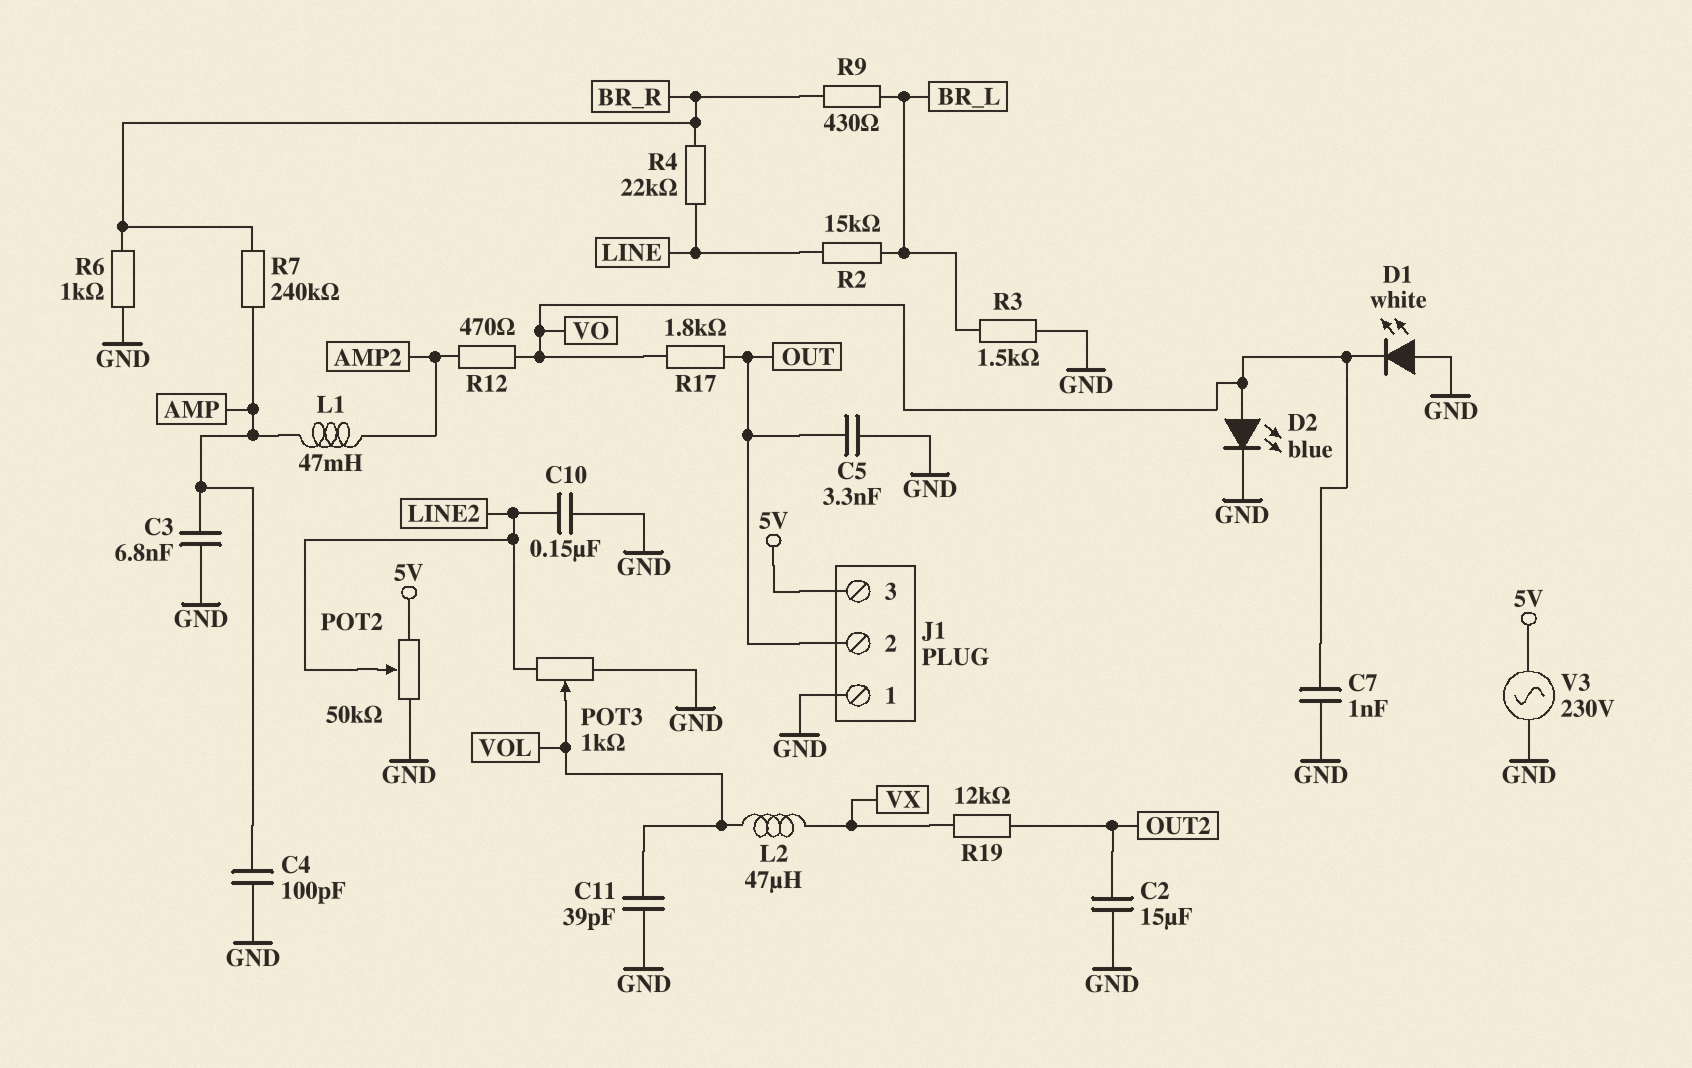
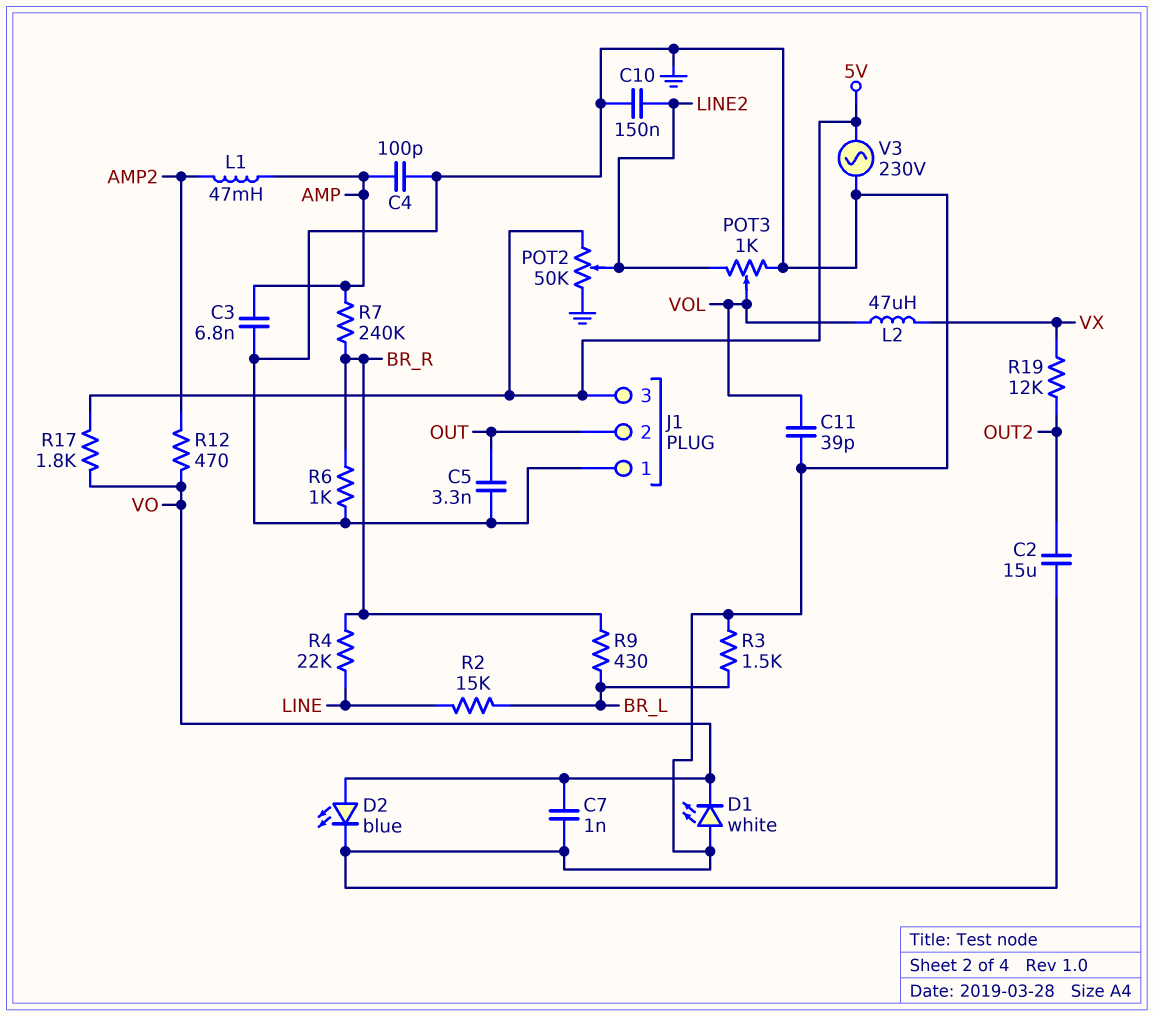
R17: 1.8k (OUT, VO) -> 1.8k (5V, VO)

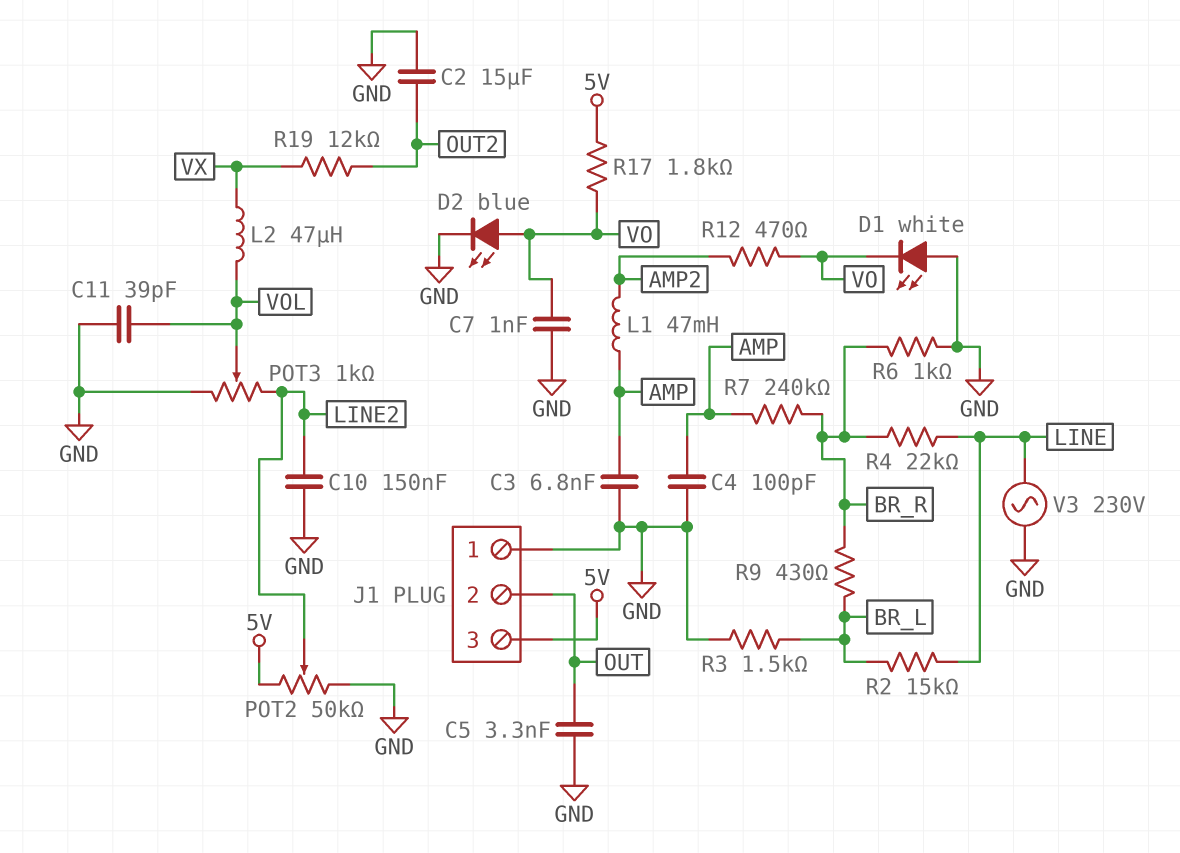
V3: AC 230V (5V, GND) -> AC 230V (GND, LINE)

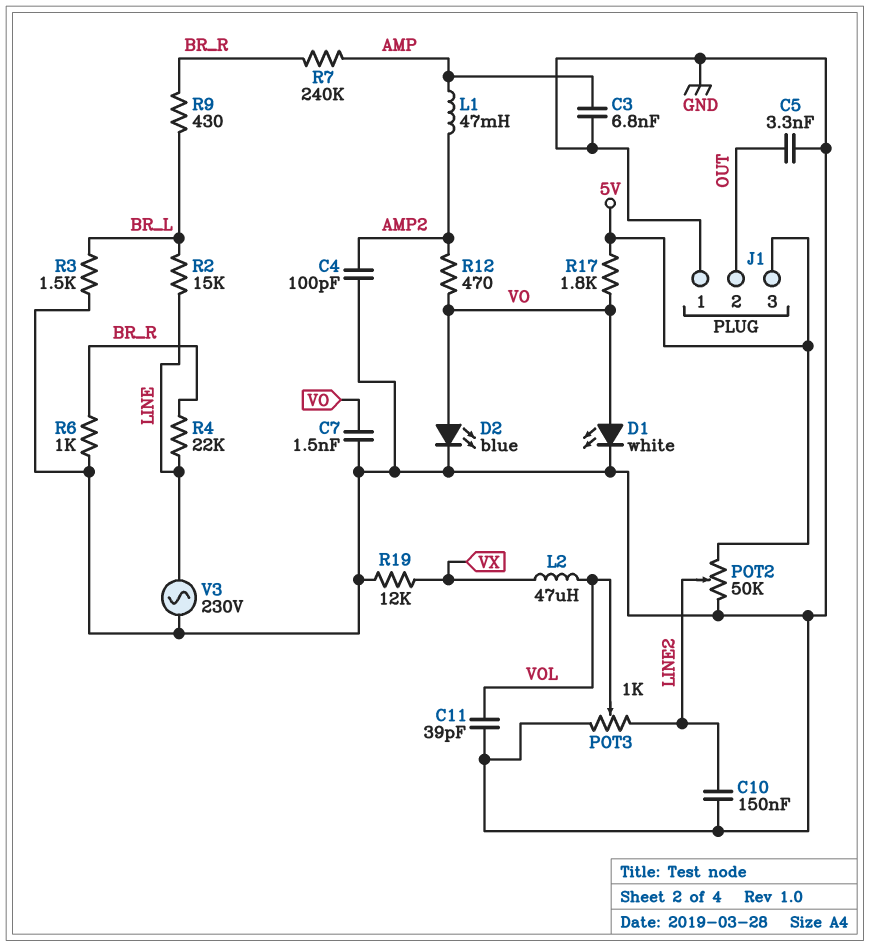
C2: 15uF (GND, OUT2) -> none
C4: 100pF (AMP, GND) -> 100pF (AMP2, GND)
C7: 1nF (GND, VO) -> 1.5nF (GND, VO)
D1: LED white (A GND, K VO) -> LED white (A VO, K GND)
R19: 12k (OUT2, VX) -> 12k (GND, VX)

